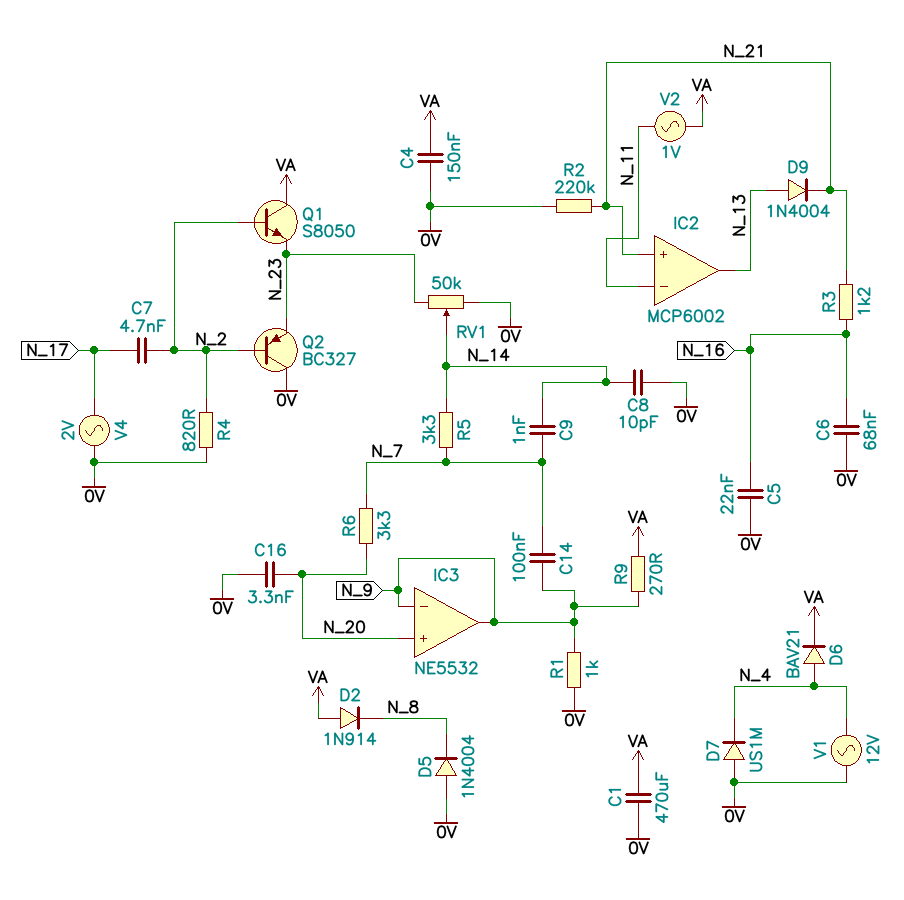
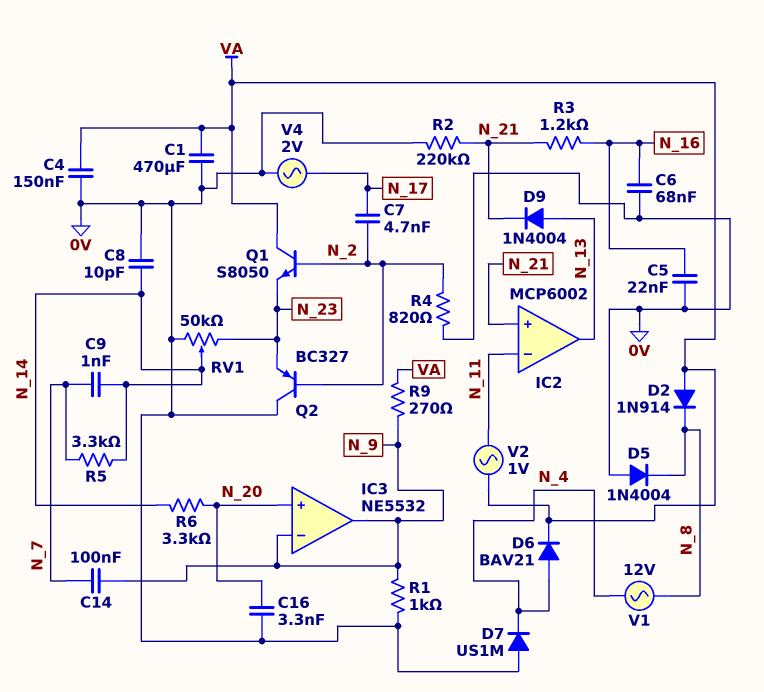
R6: 3.3k (N_7, N_20) -> 3.3k (N_14, N_20)
V1: AC 12V (0V, N_4) -> AC 12V (N_4, N_8)

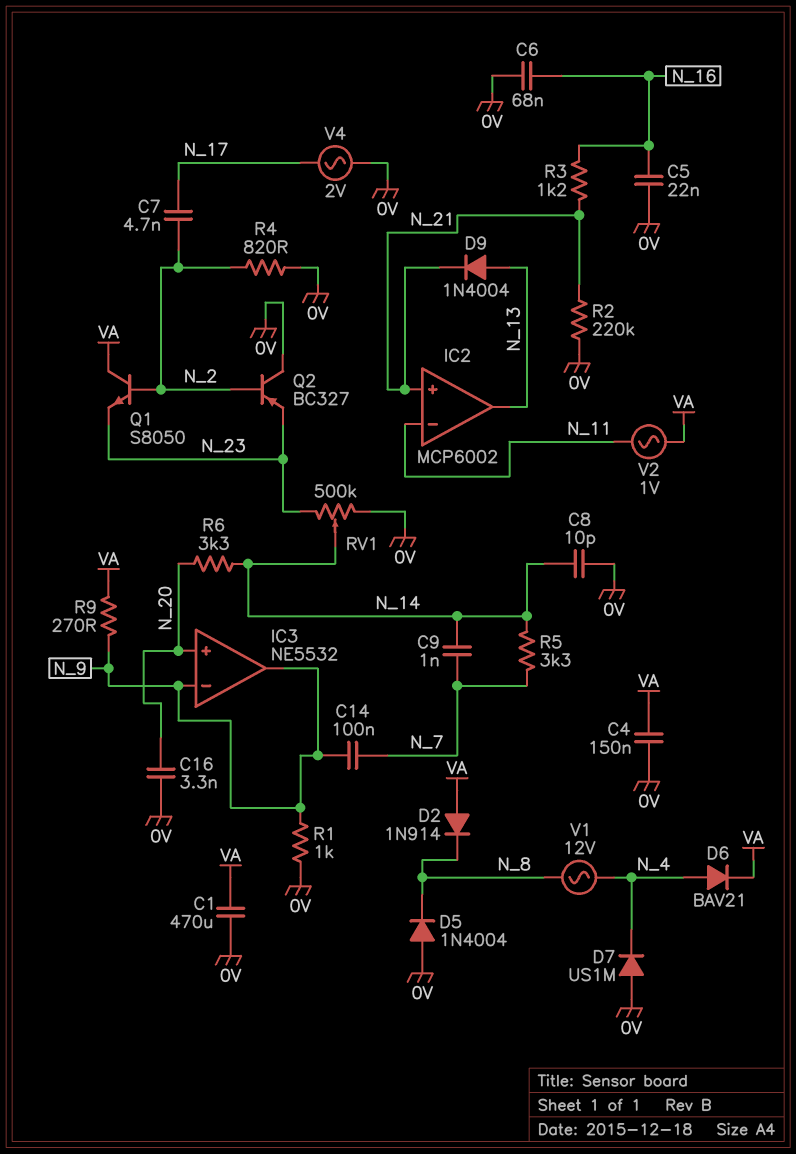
RV1: 50k (0V, N_23, wiper N_14) -> 500k (0V, N_23, wiper N_14)

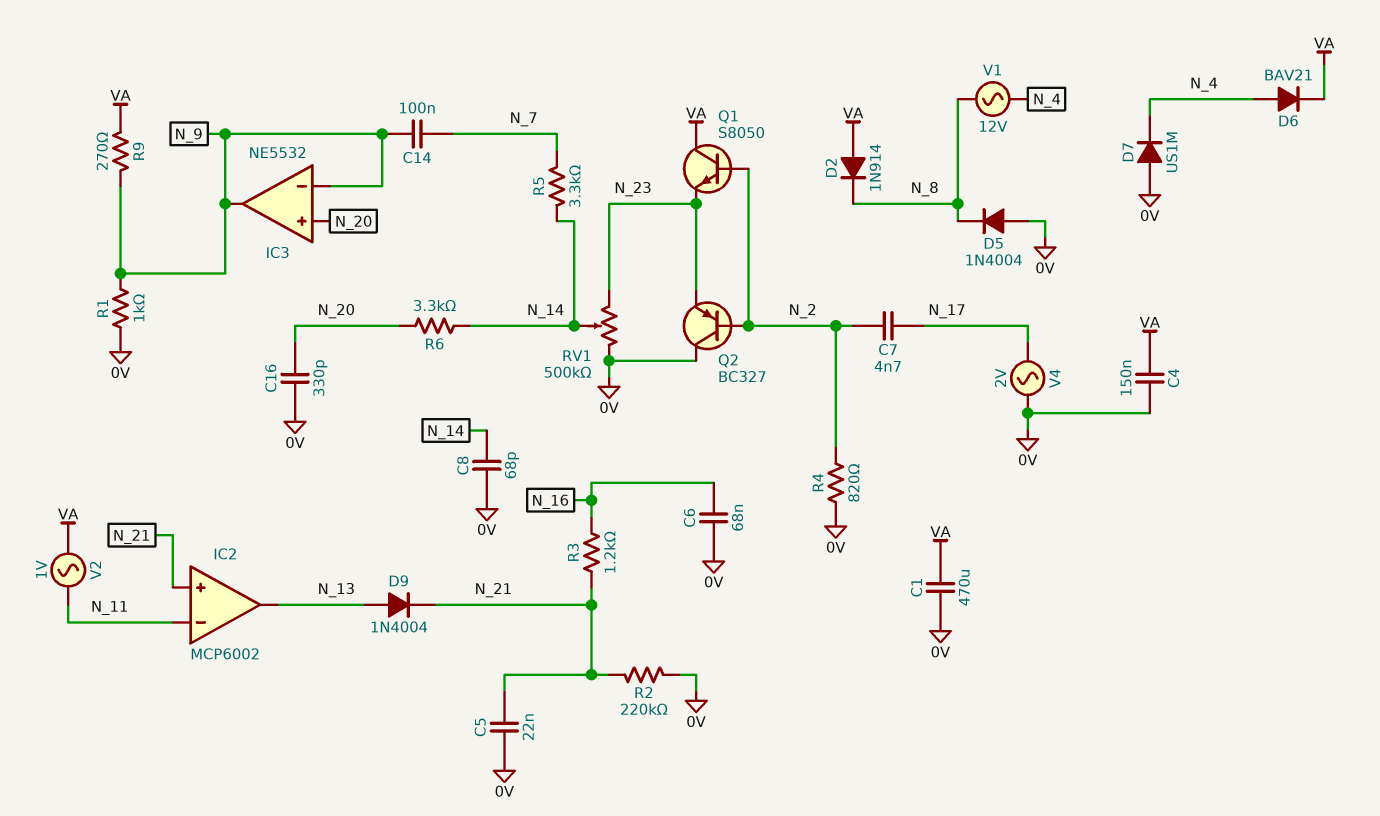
C5: 22nF (0V, N_16) -> 22nF (0V, N_21)
C8: 10pF (0V, N_14) -> 68pF (0V, N_14)
C9: 1nF (N_7, N_14) -> none
C16: 3.3nF (0V, N_20) -> 330pF (0V, N_20)

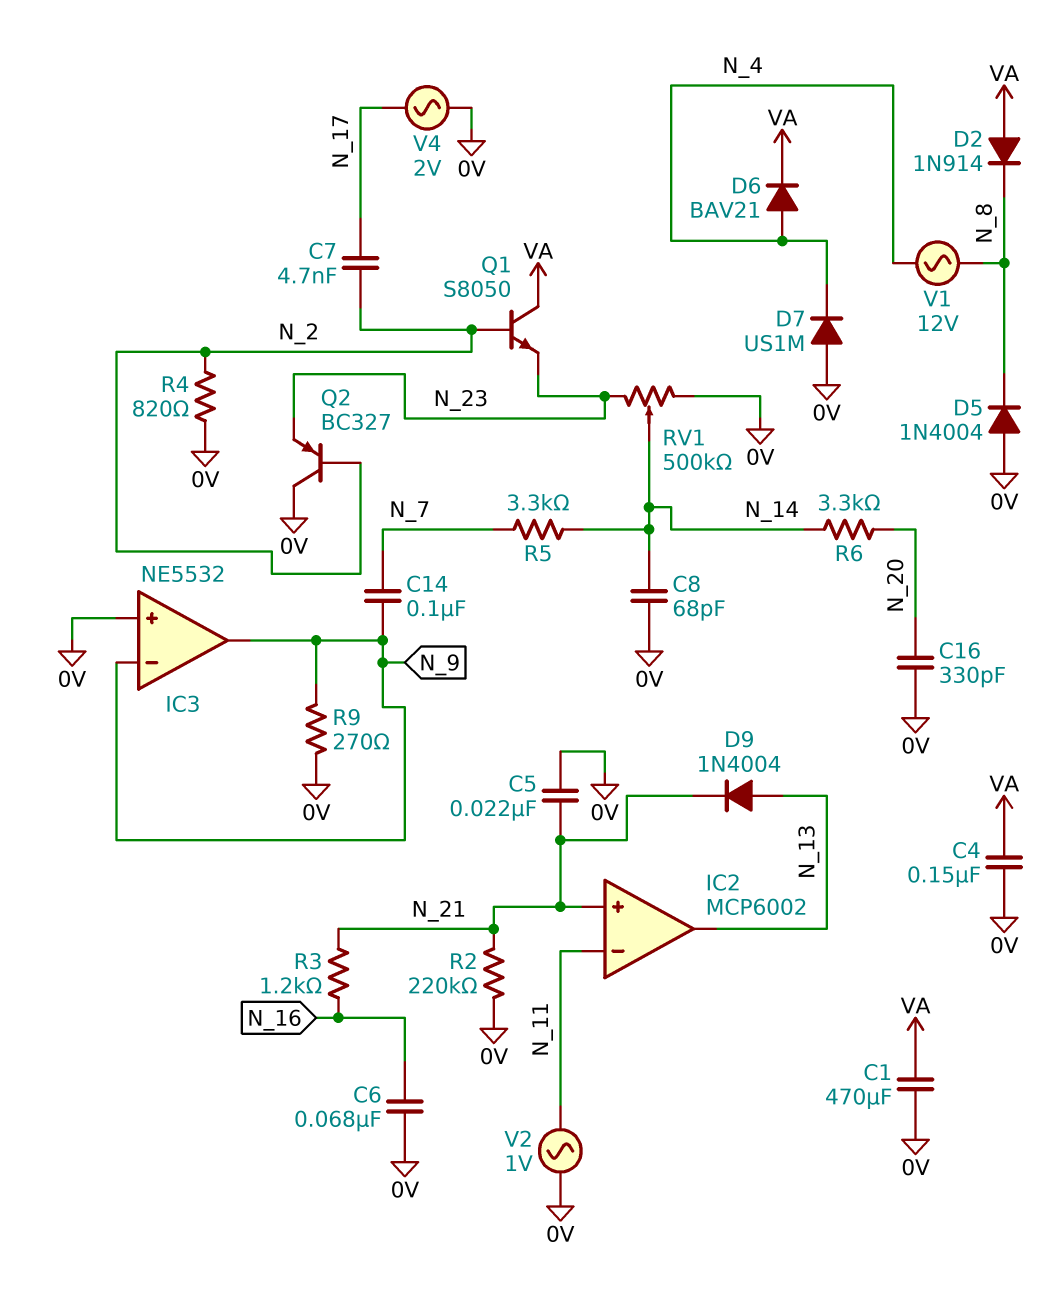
IC3 pin in+: N_20 -> 0V
R1: 1k (0V, N_9) -> none
R9: 270 (N_9, VA) -> 270 (0V, N_9)
V2: AC 1V (N_11, VA) -> AC 1V (0V, N_11)

